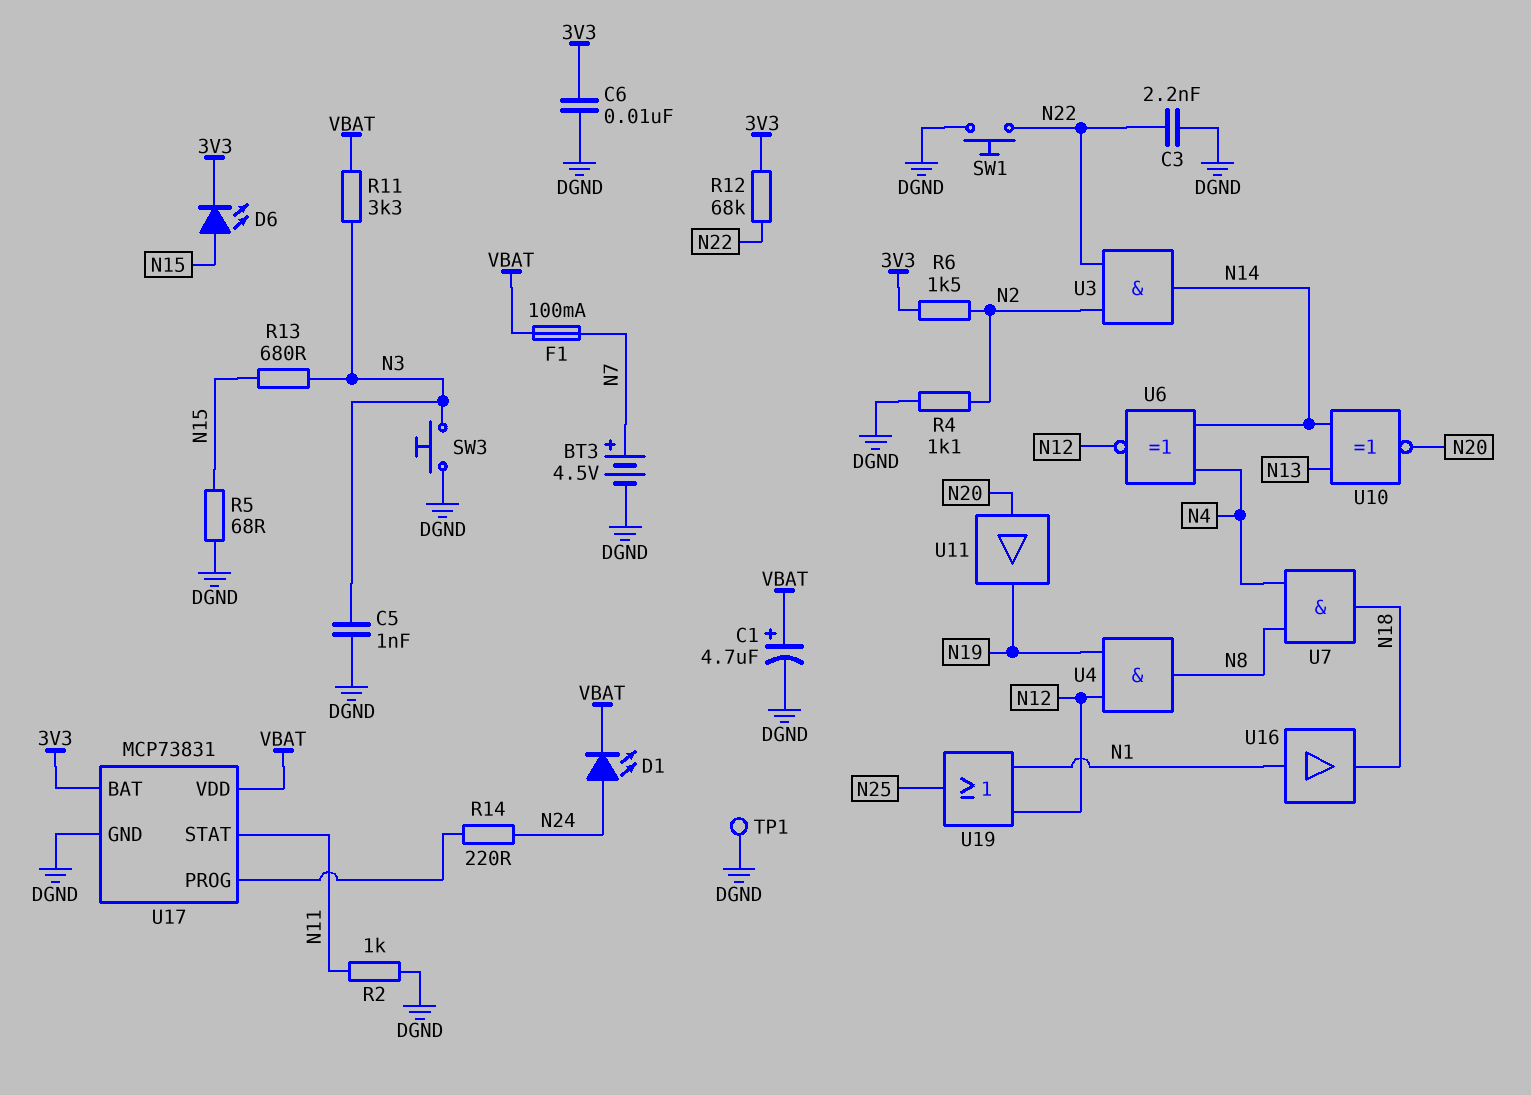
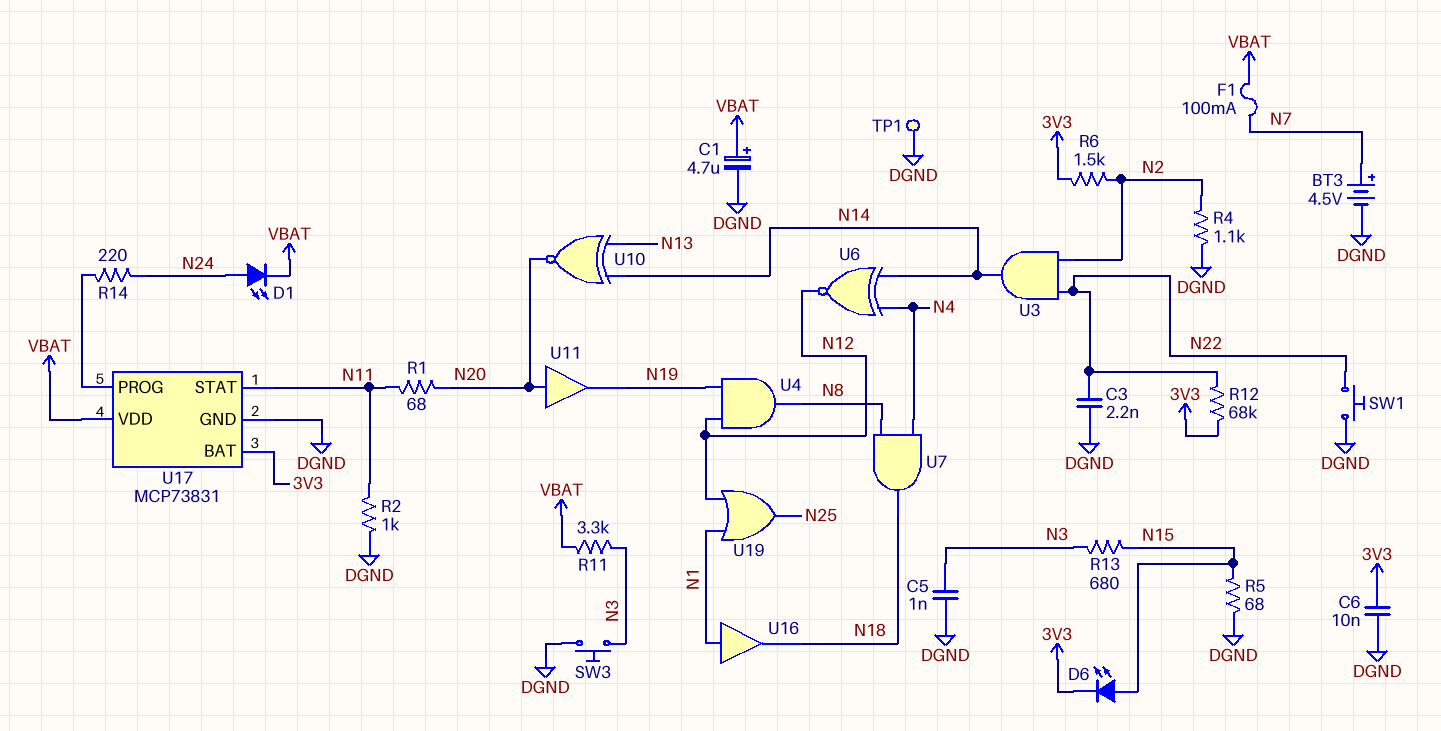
R1: none -> 68 (N11, N20)

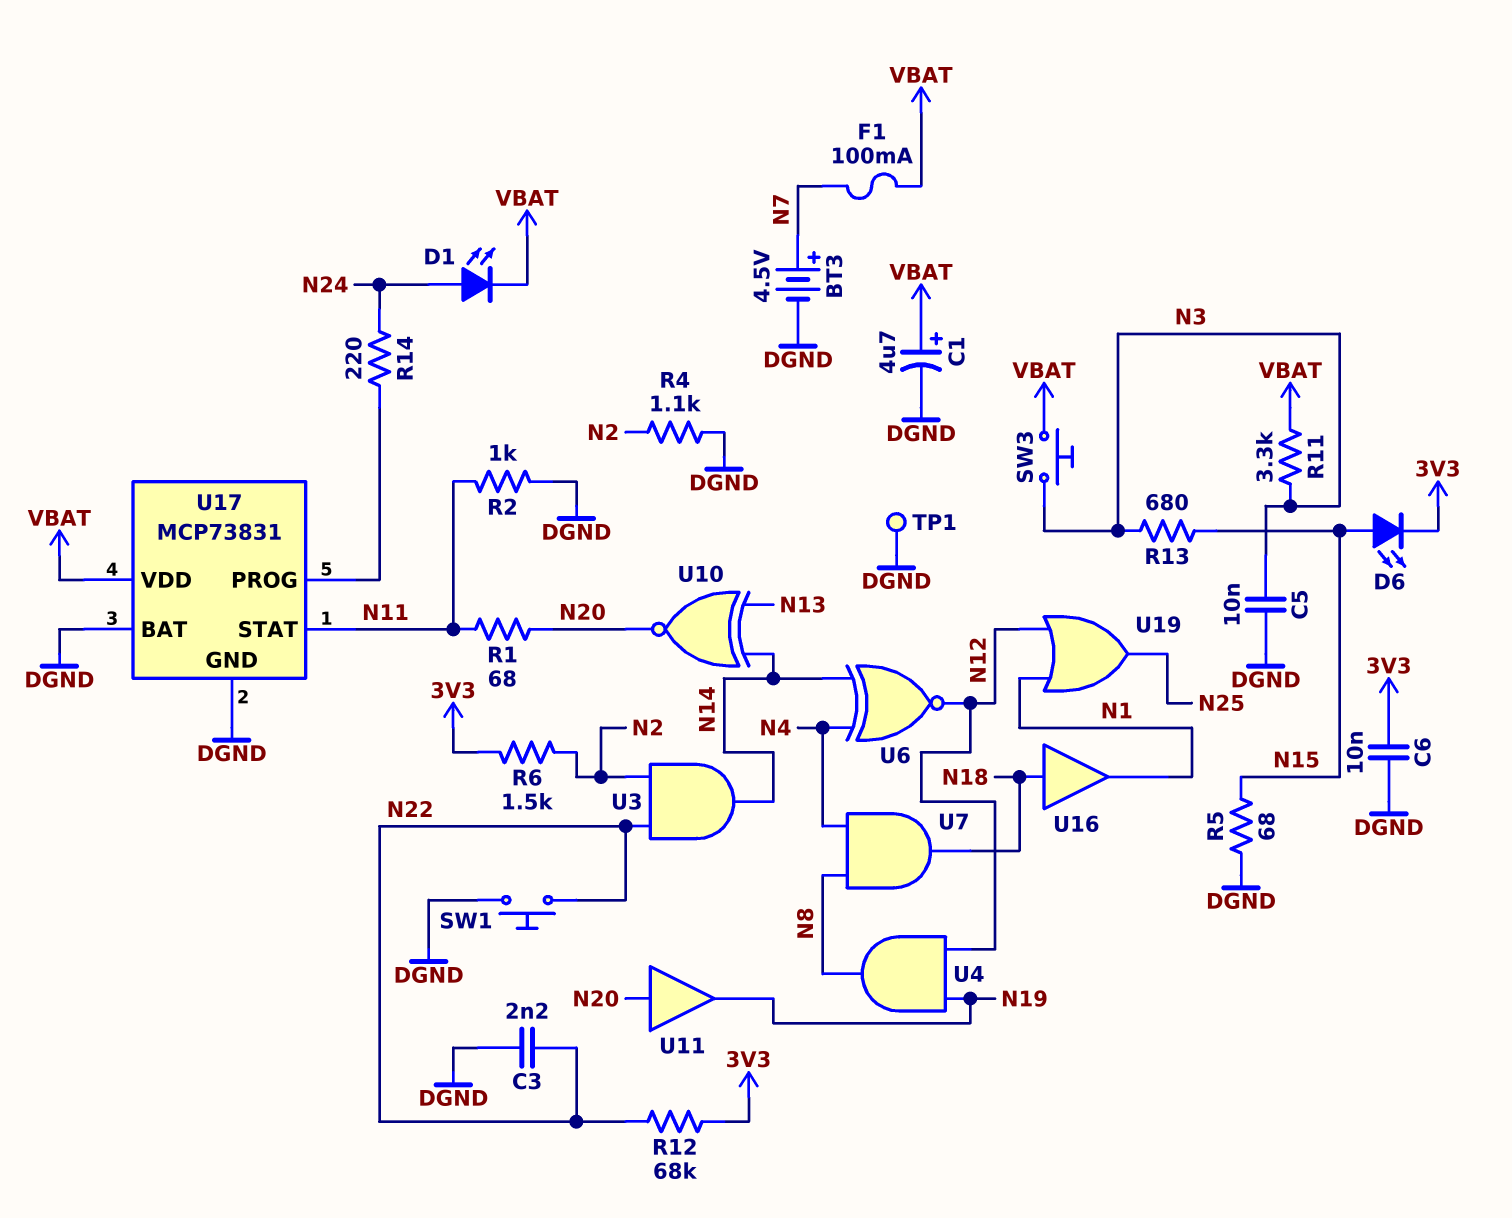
C5: 1nF (DGND, N3) -> 10nF (DGND, N3)
SW3: button (DGND, N3) -> button (N3, VBAT)
U16: buffer (in N1, out N18) -> buffer (in N18, out N1)
U17 pin BAT: 3V3 -> DGND

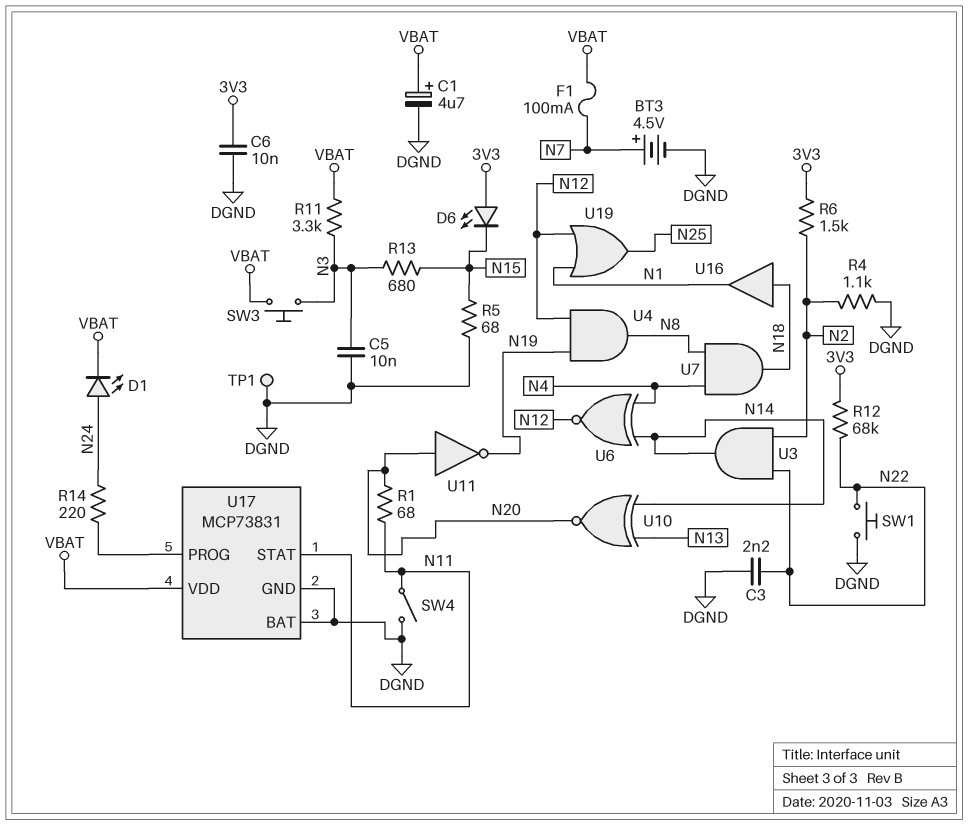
D6: LED (A N15, K 3V3) -> LED (A 3V3, K N15)
R2: 1k (DGND, N11) -> none
SW4: none -> switch (DGND, N11)
U11: buffer (in N20, out N19) -> NOT (in N20, out N19)

